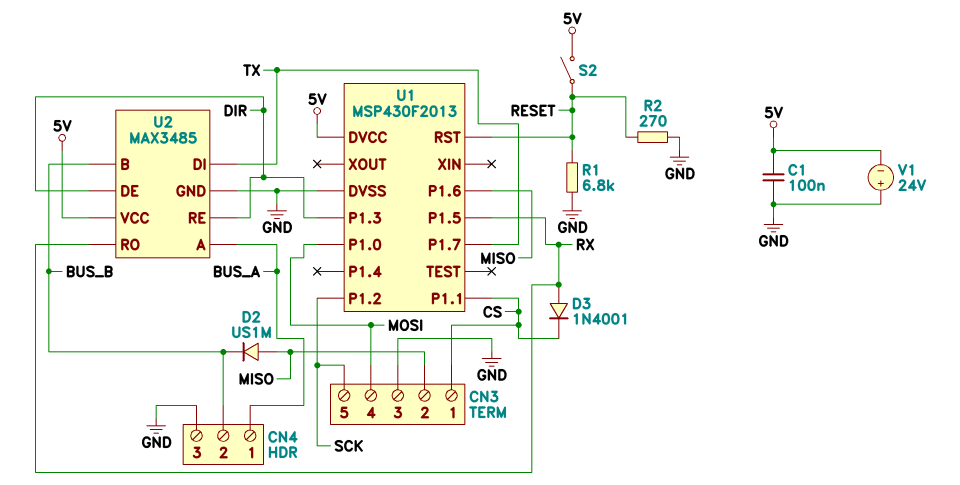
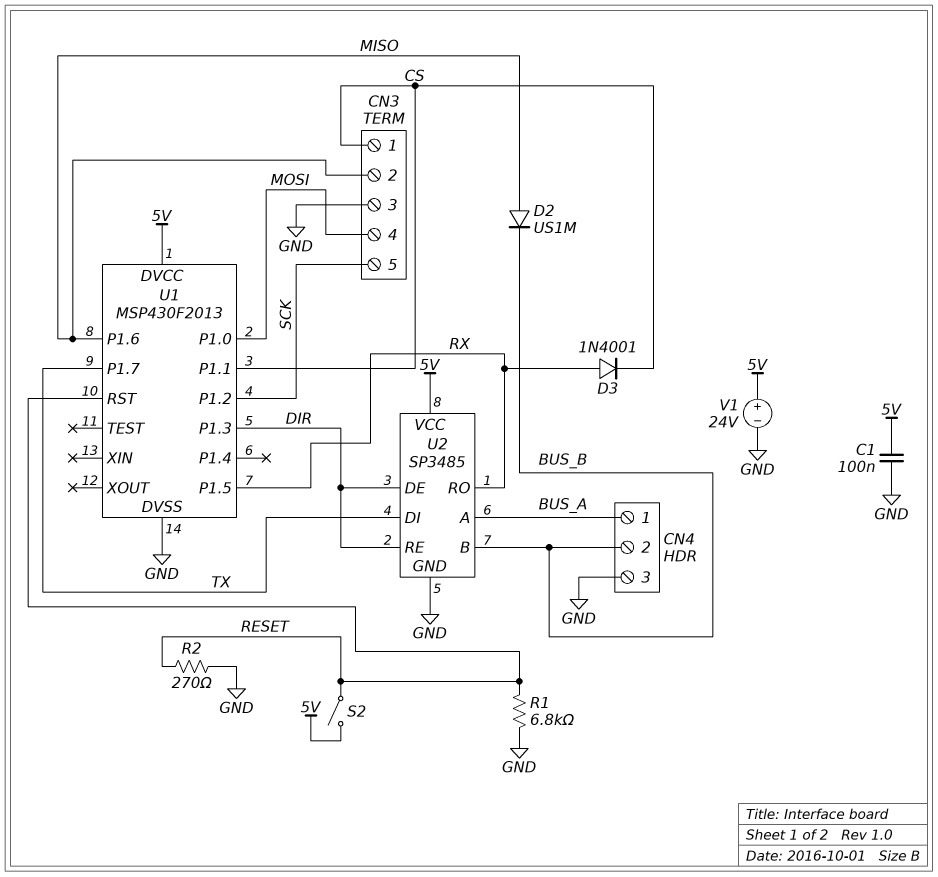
U2: MAX3485 -> SP3485
V1: 24V (plus GND, minus 5V) -> 24V (plus 5V, minus GND)

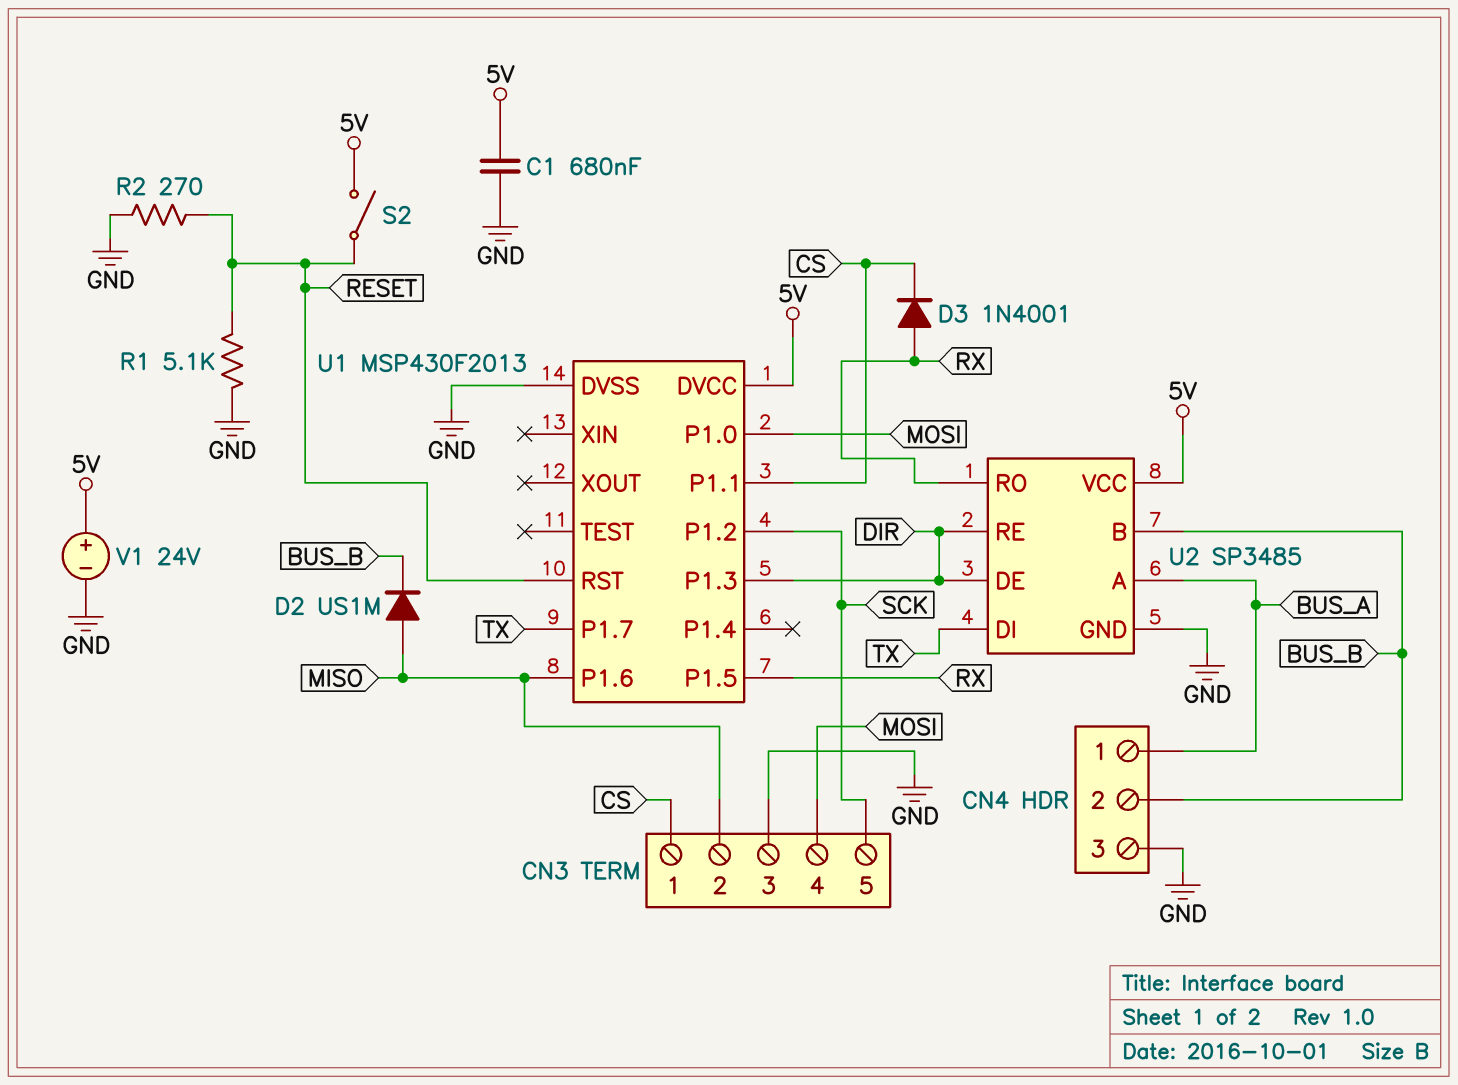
C1: 100nF (5V, GND) -> 680nF (5V, GND)
R1: 6.8k (GND, RESET) -> 5.1k (GND, RESET)

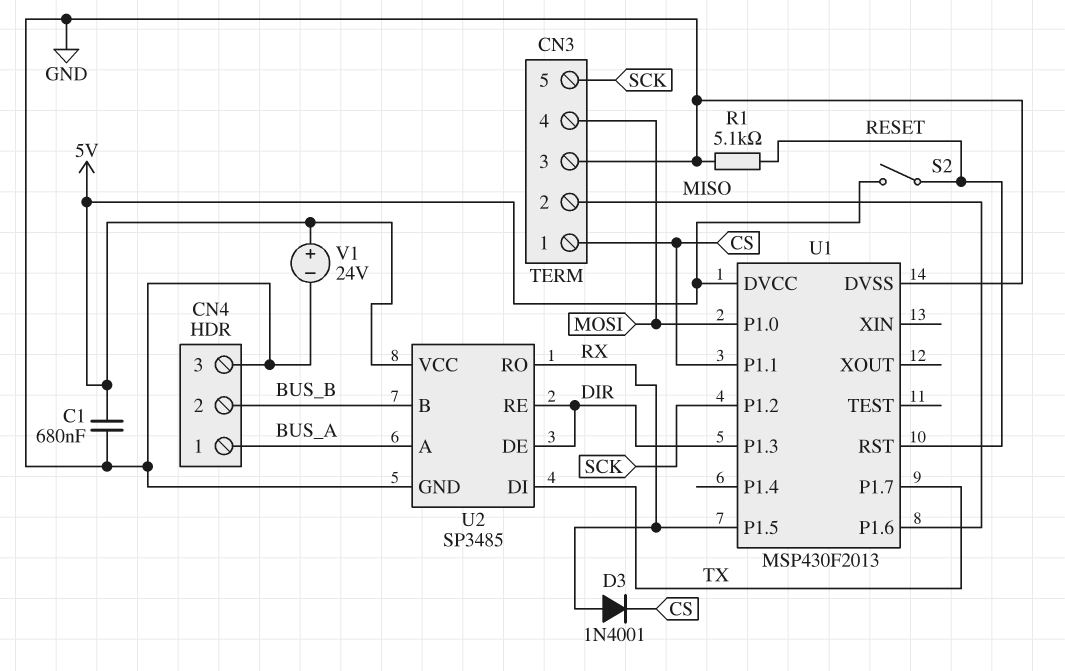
D2: diode US1M (A MISO, K BUS_B) -> none
R2: 270 (GND, RESET) -> none

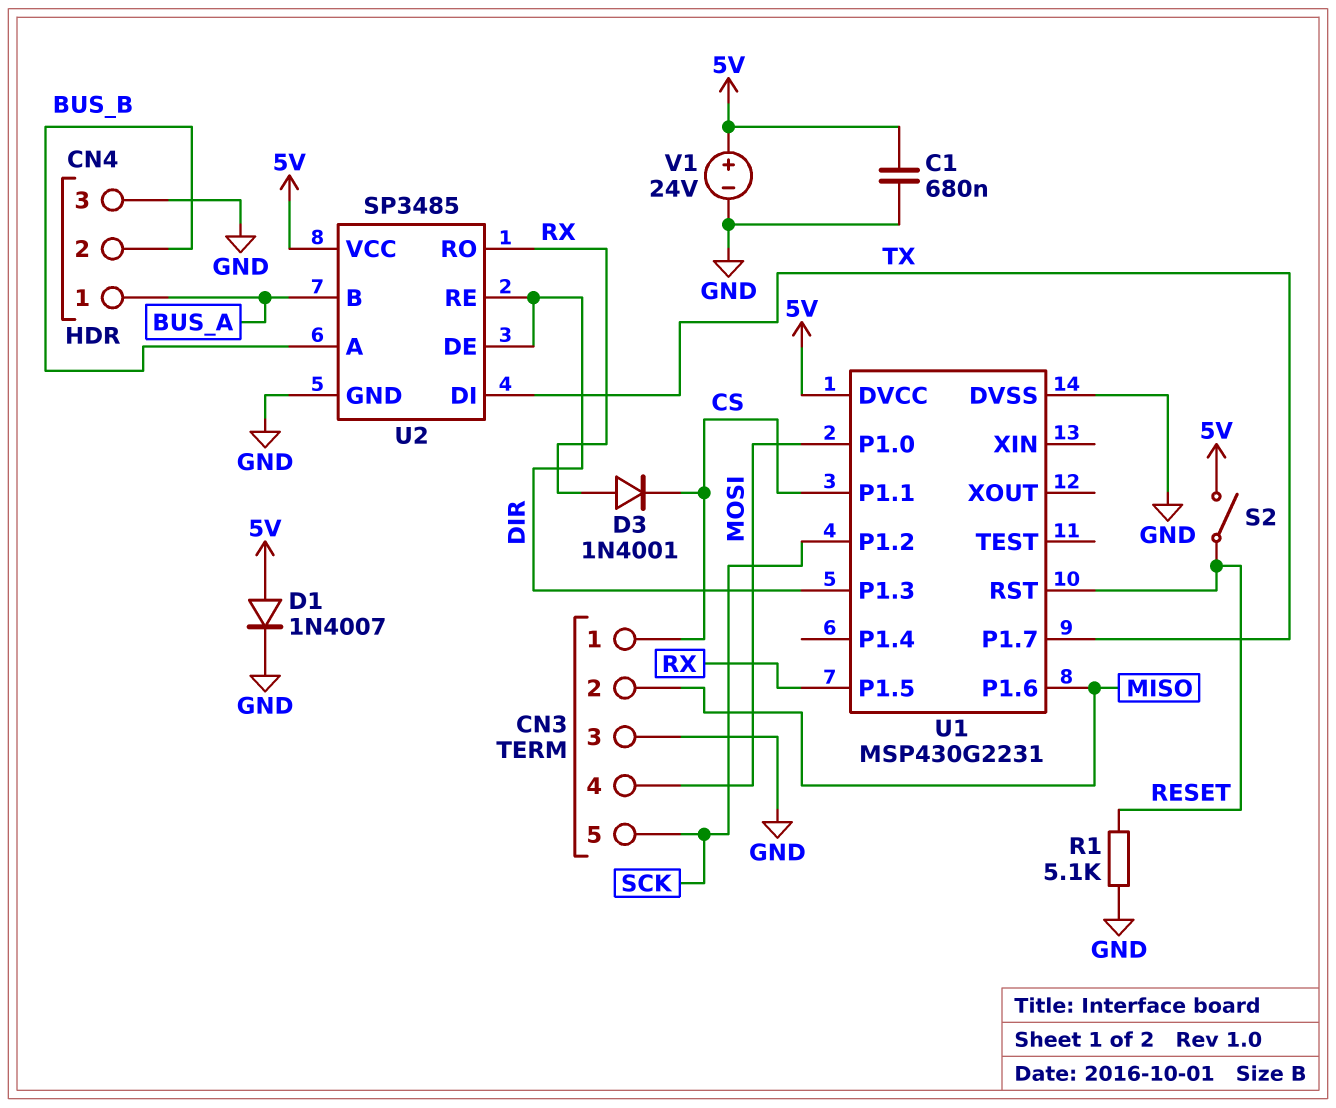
D1: none -> diode 1N4007 (A 5V, K GND)
U1: MSP430F2013 -> MSP430G2231
U2 pin A: BUS_A -> BUS_B
U2 pin B: BUS_B -> BUS_A

